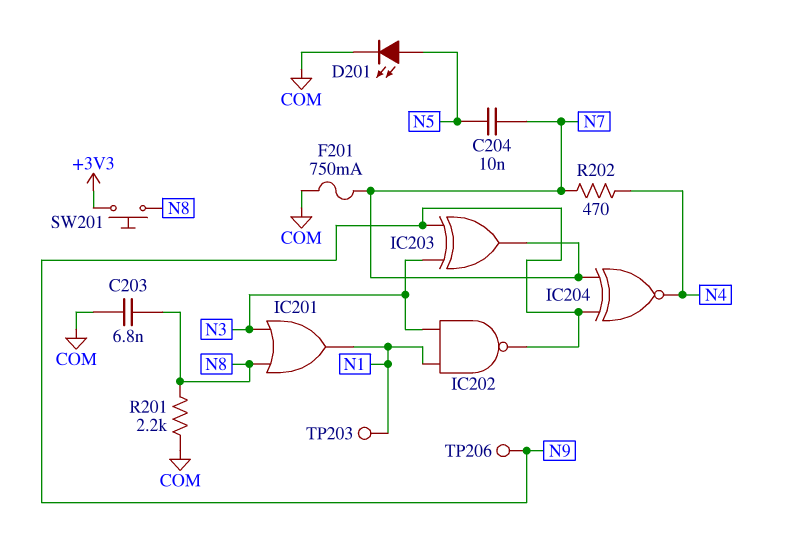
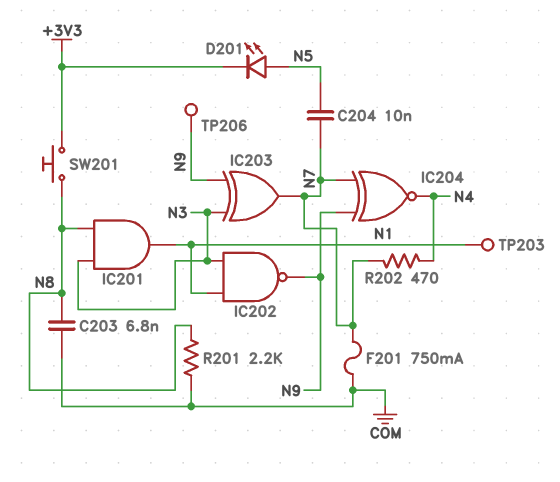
D201: LED (A N5, K COM) -> LED (A N5, K +3V3)
IC201: OR (in N3, in N8, out N1) -> AND (in N3, in N8, out N1)

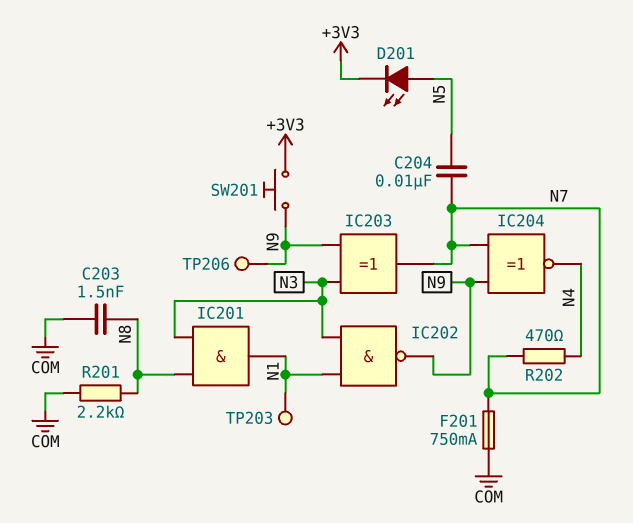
C203: 6.8nF (COM, N8) -> 1.5nF (COM, N8)
SW201: button (+3V3, N8) -> button (+3V3, N9)

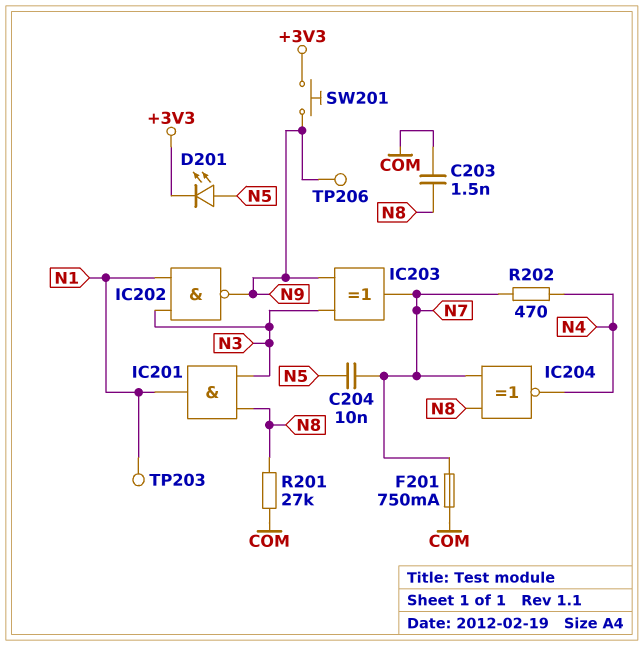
IC204: XNOR (in N7, in N9, out N4) -> XNOR (in N7, in N8, out N4)
R201: 2.2k (COM, N8) -> 27k (COM, N8)

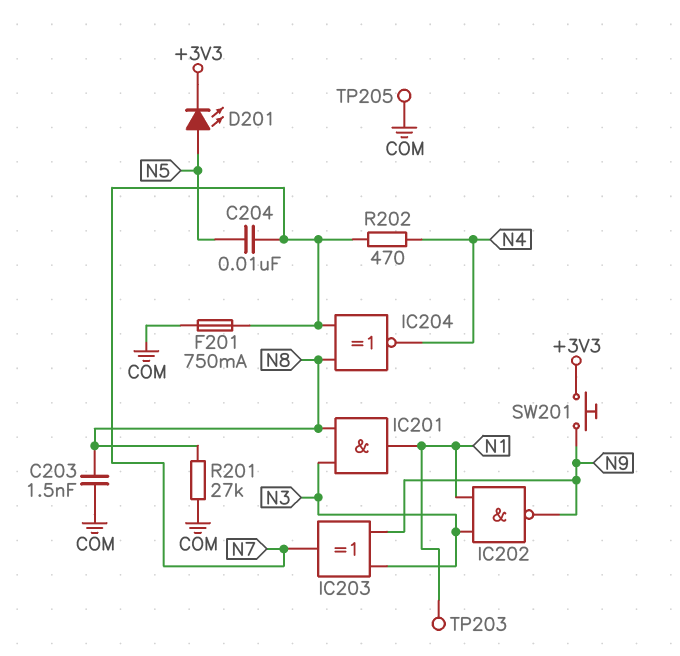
TP205: none -> test point (COM)
TP206: test point (N9) -> none

